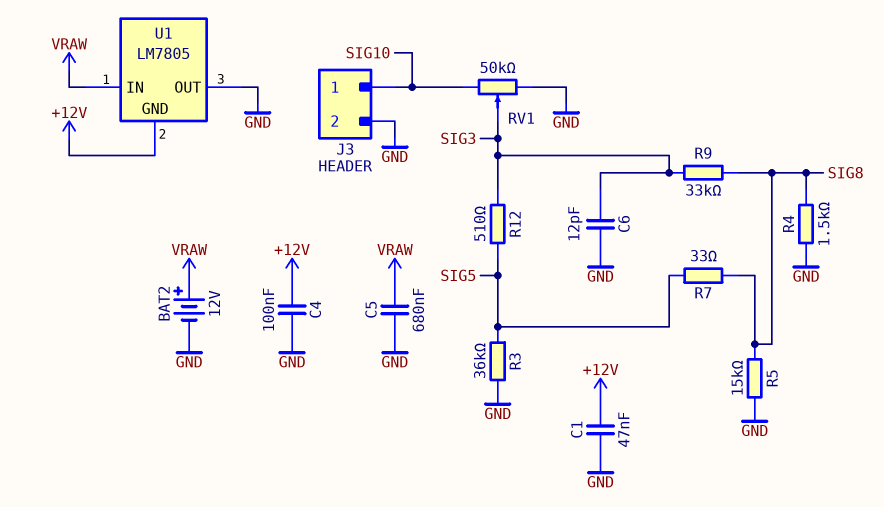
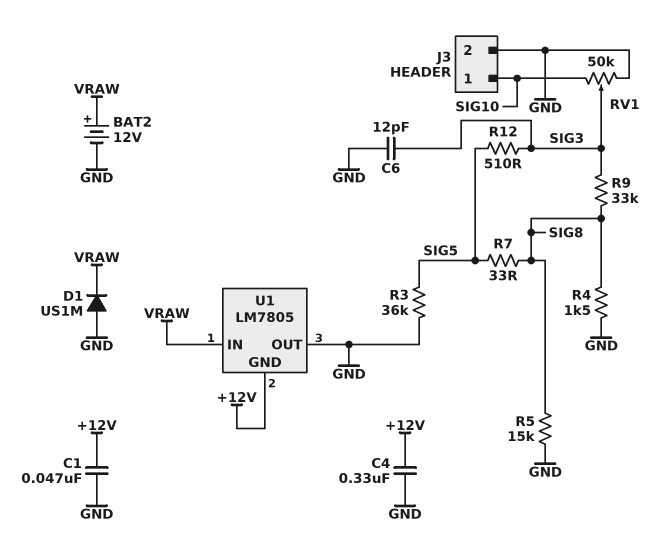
C4: 100nF (+12V, GND) -> 330nF (+12V, GND)
C5: 680nF (GND, VRAW) -> none
D1: none -> diode US1M (A GND, K VRAW)

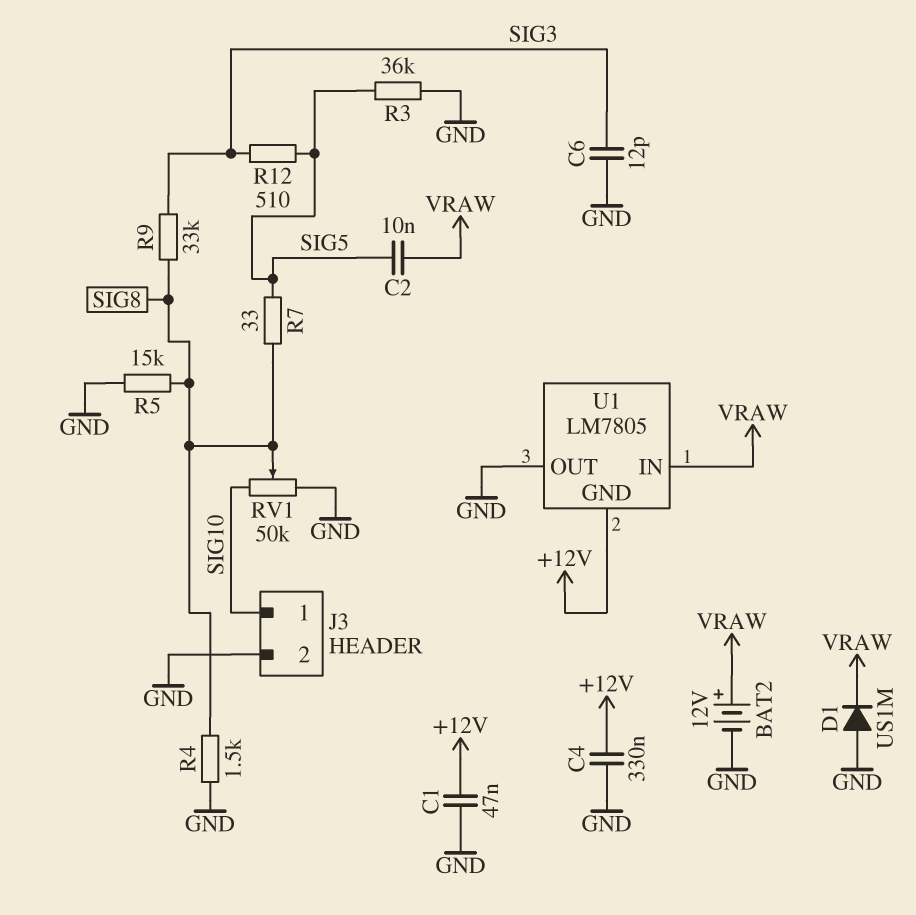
C2: none -> 10nF (SIG5, VRAW)
RV1: 50k (GND, SIG10, wiper SIG3) -> 50k (GND, SIG10, wiper SIG8)

